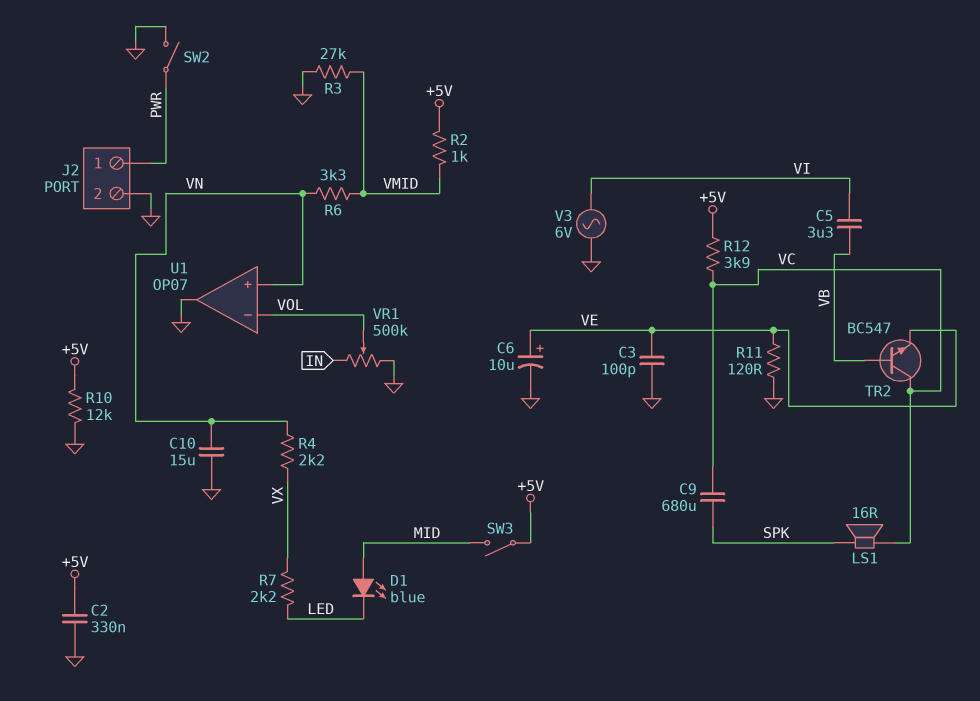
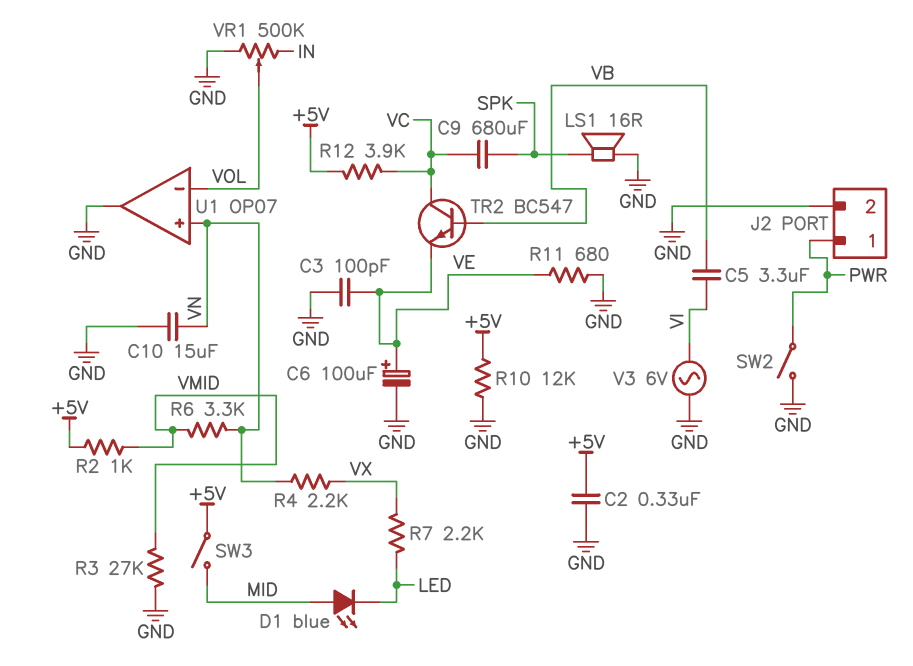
C6: 10uF (plus VE, minus GND) -> 100uF (plus VE, minus GND)
LS1: speaker 16R (SPK, VC) -> speaker 16R (GND, SPK)
R11: 120 (GND, VE) -> 680 (GND, VE)

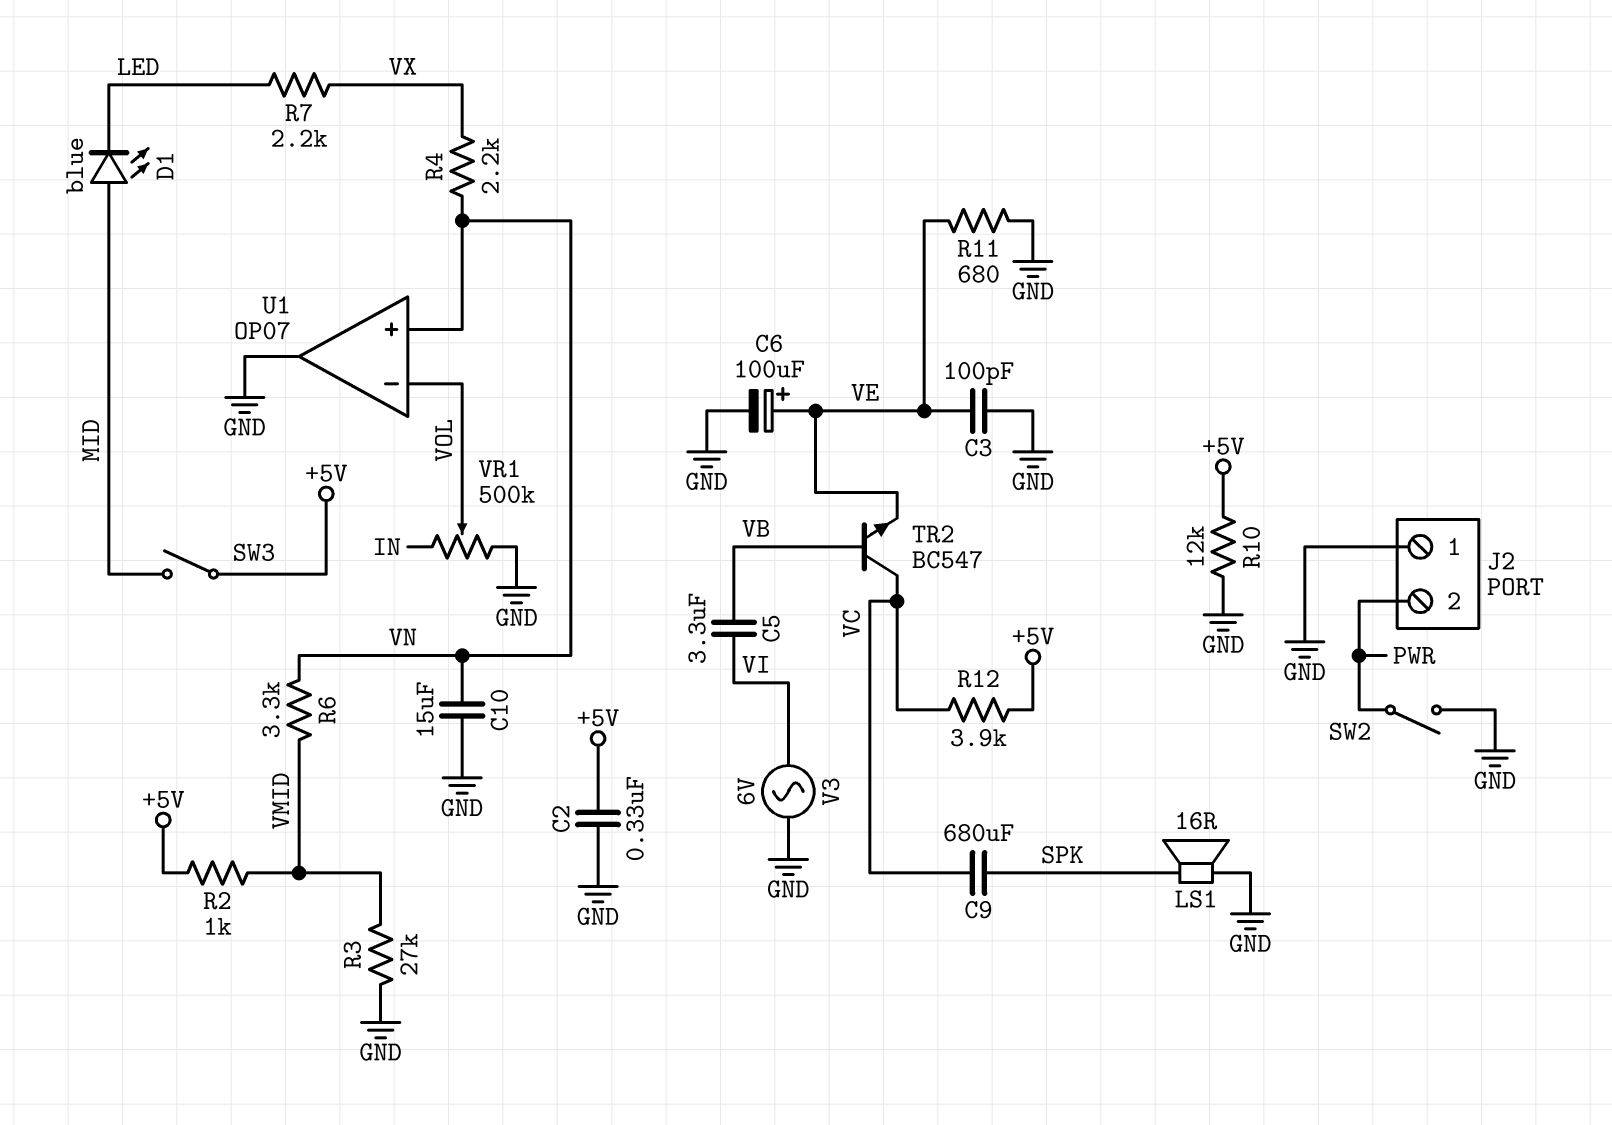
J2 pin 1: PWR -> GND
J2 pin 2: GND -> PWR

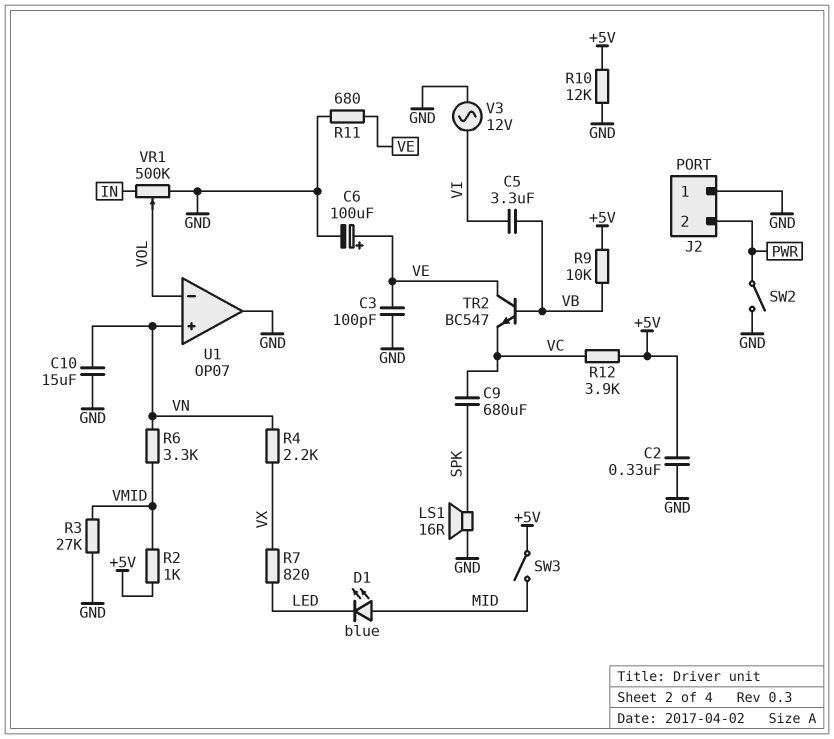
R7: 2.2k (LED, VX) -> 820 (LED, VX)
R9: none -> 10k (+5V, VB)
TR2: NPN BC547 (B VB, C VC, E VE) -> NPN BC547 (B VB, C VE, E VC)
V3: AC 6V (GND, VI) -> AC 12V (GND, VI)

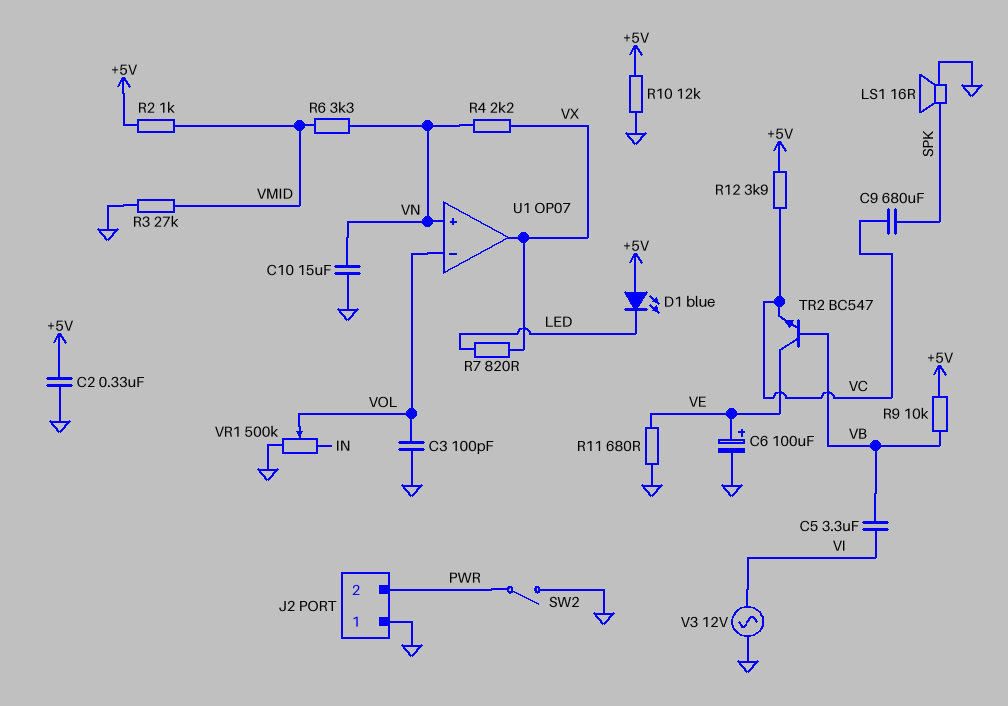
C3: 100pF (GND, VE) -> 100pF (GND, VOL)
D1: LED blue (A MID, K LED) -> LED blue (A +5V, K LED)
SW3: switch (+5V, MID) -> none
U1 pin out: GND -> VX

